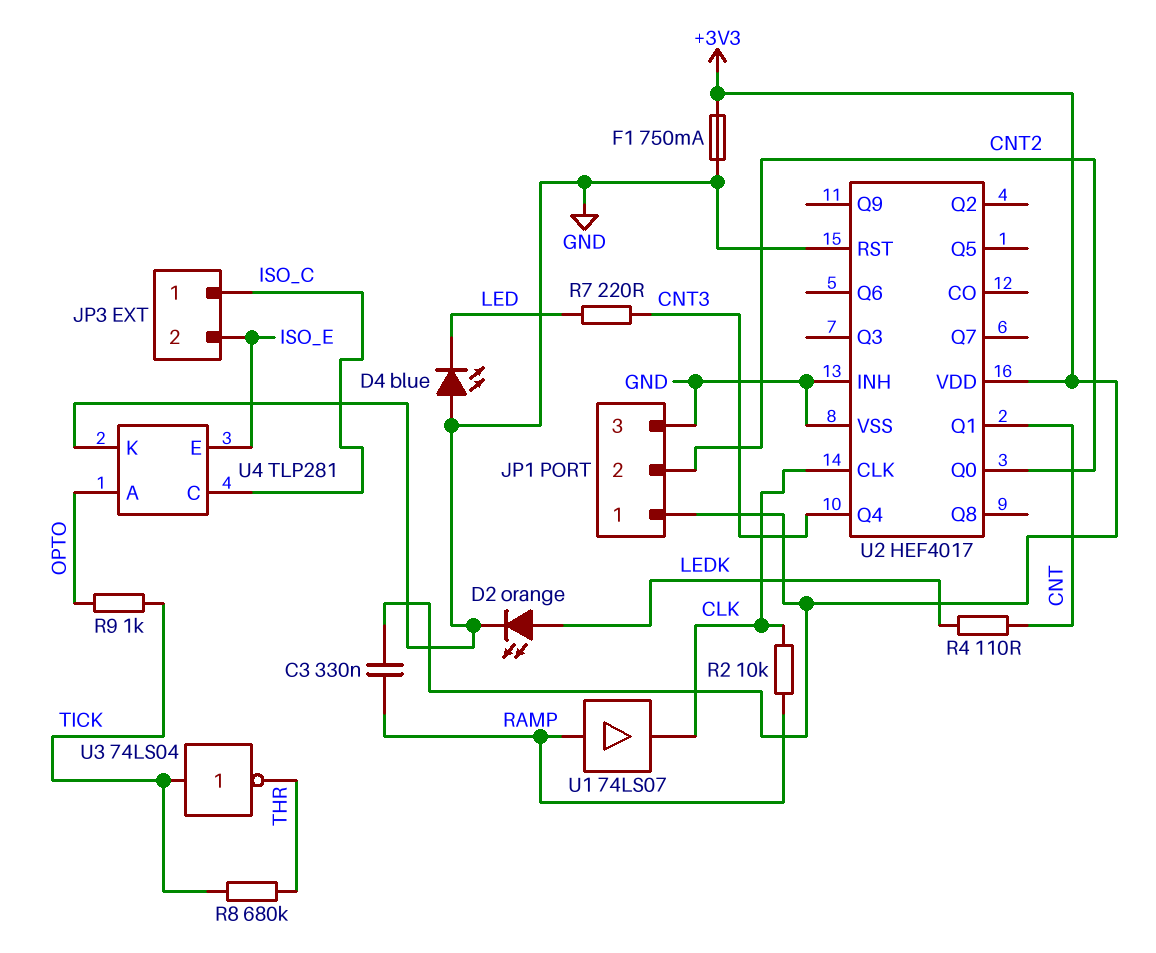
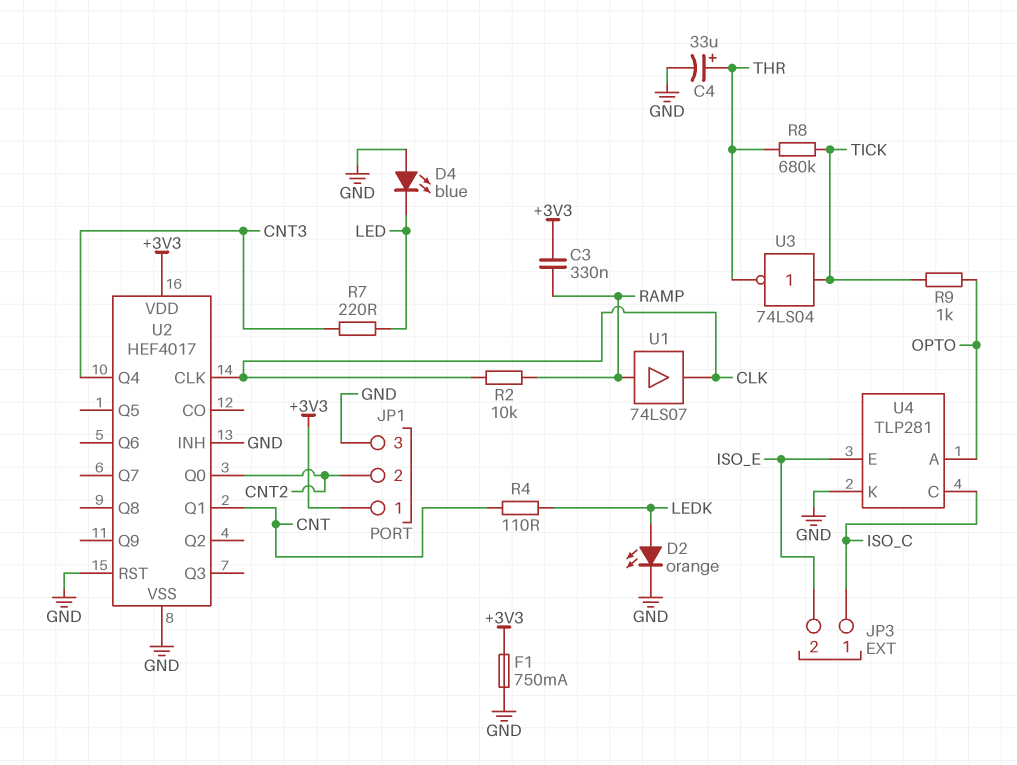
C4: none -> 33uF (plus THR, minus GND)

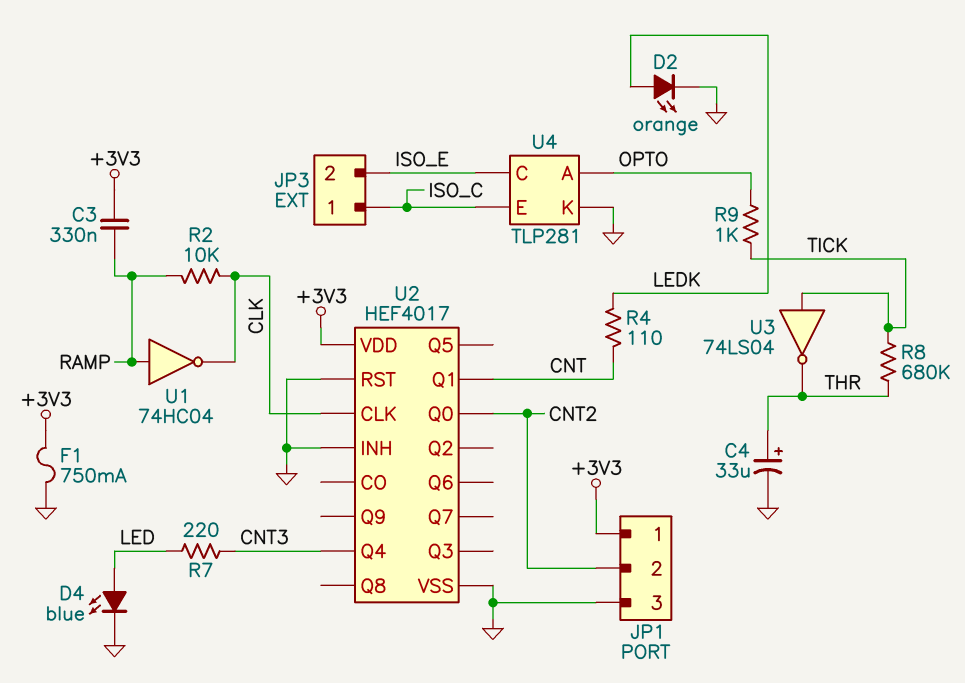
D4: LED blue (A GND, K LED) -> LED blue (A LED, K GND)
U1: buffer 74LS07 (in RAMP, out CLK) -> NOT 74HC04 (in RAMP, out CLK)
U4 pin C: ISO_C -> ISO_E
U4 pin E: ISO_E -> ISO_C

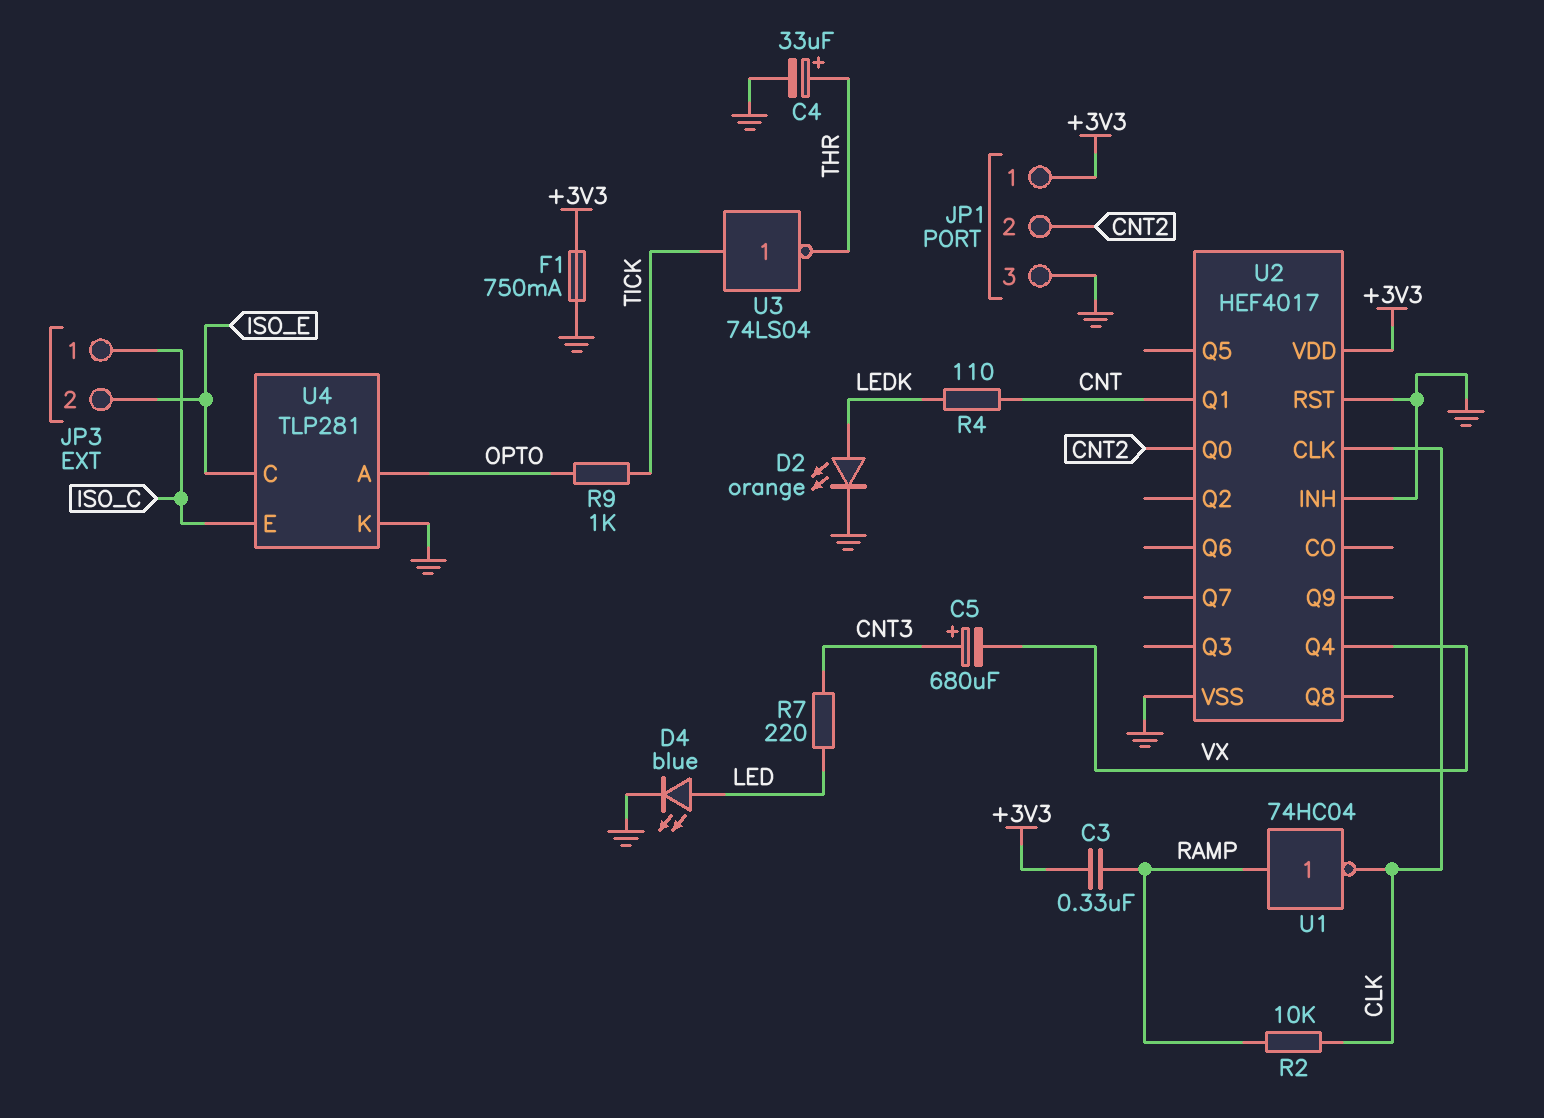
C5: none -> 680uF (plus CNT3, minus VX)
R8: 680k (THR, TICK) -> none
U2 pin Q4: CNT3 -> VX

